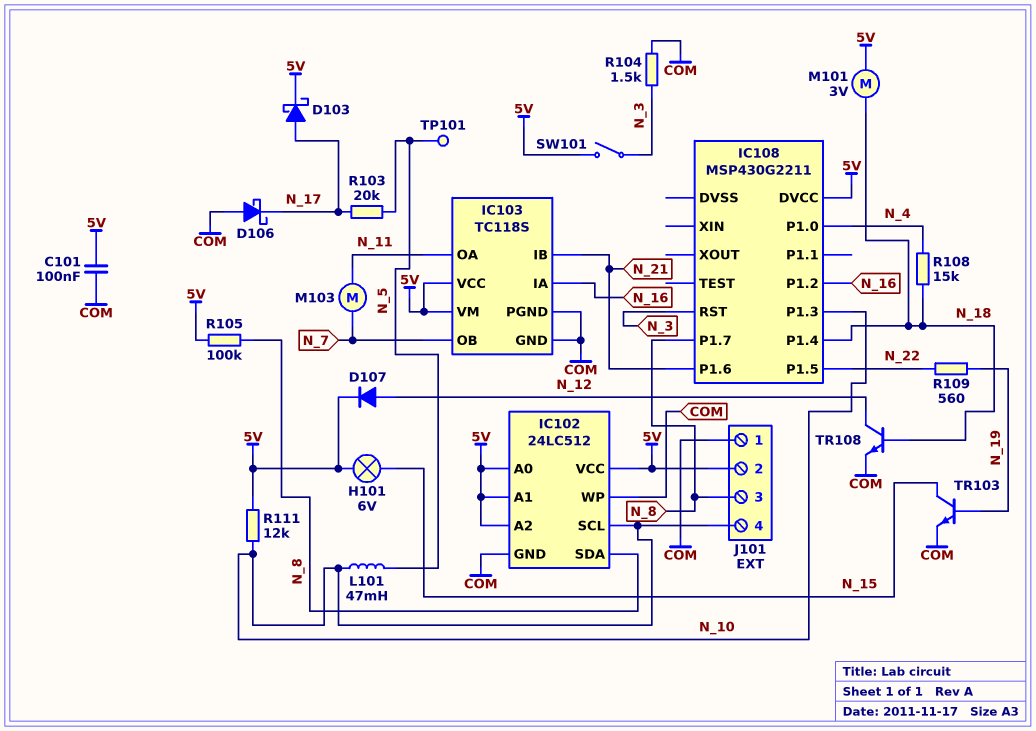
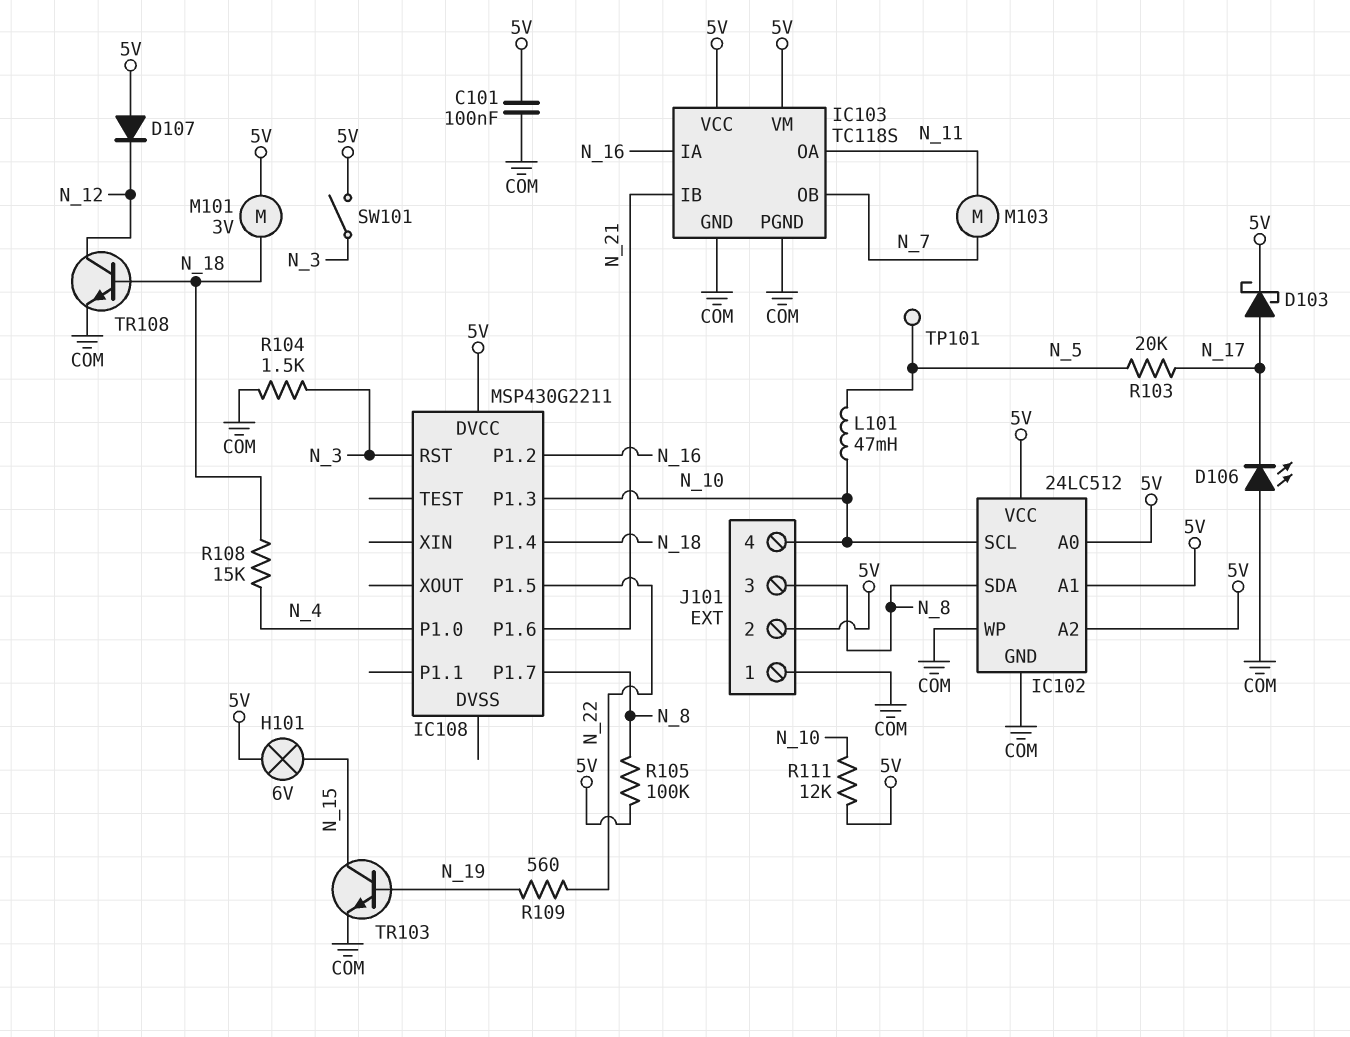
D106: schottky (A COM, K N_17) -> LED (A COM, K N_17)
D107: diode (A N_12, K 5V) -> diode (A 5V, K N_12)

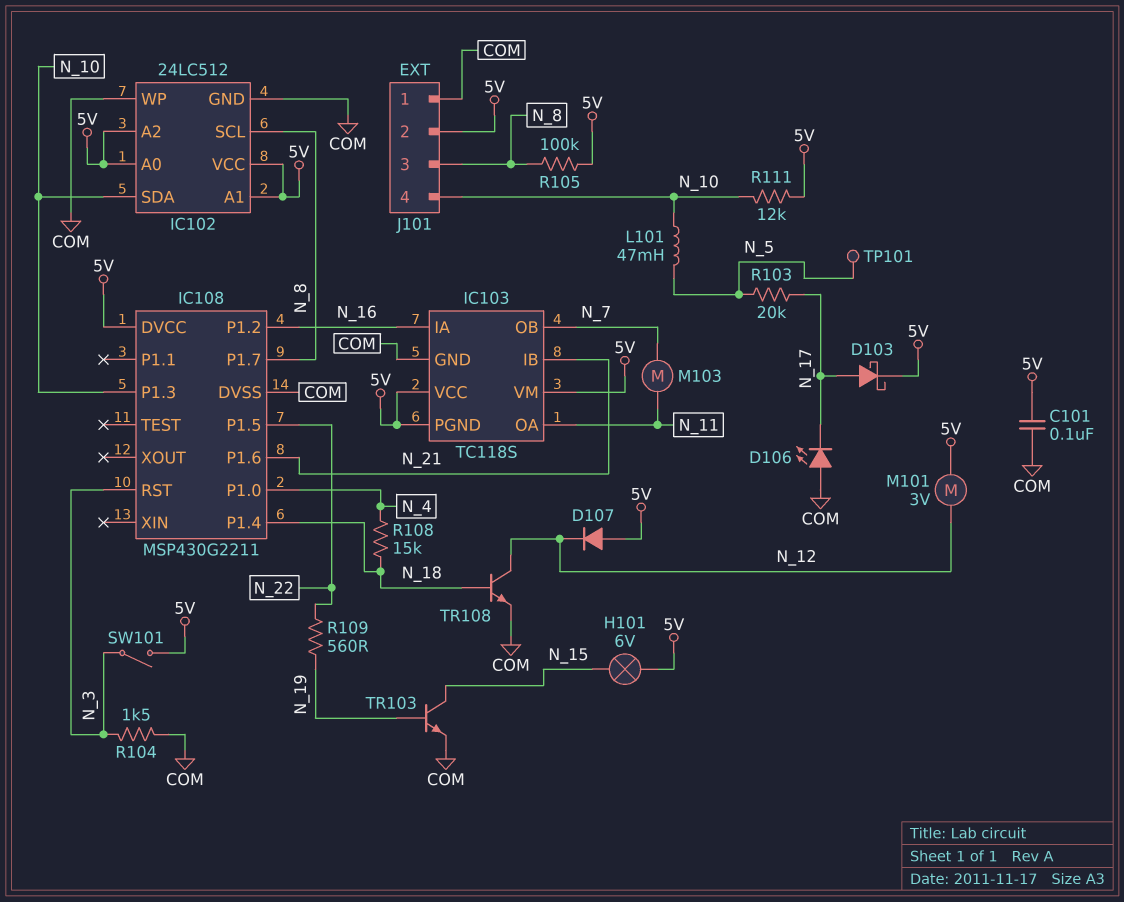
IC102 pin SCL: N_10 -> N_8
IC102 pin SDA: N_8 -> N_10
IC103 pin PGND: COM -> 5V
IC108 pin DVSS: none -> COM
M101: motor 3V (5V, N_18) -> motor 3V (5V, N_12)

